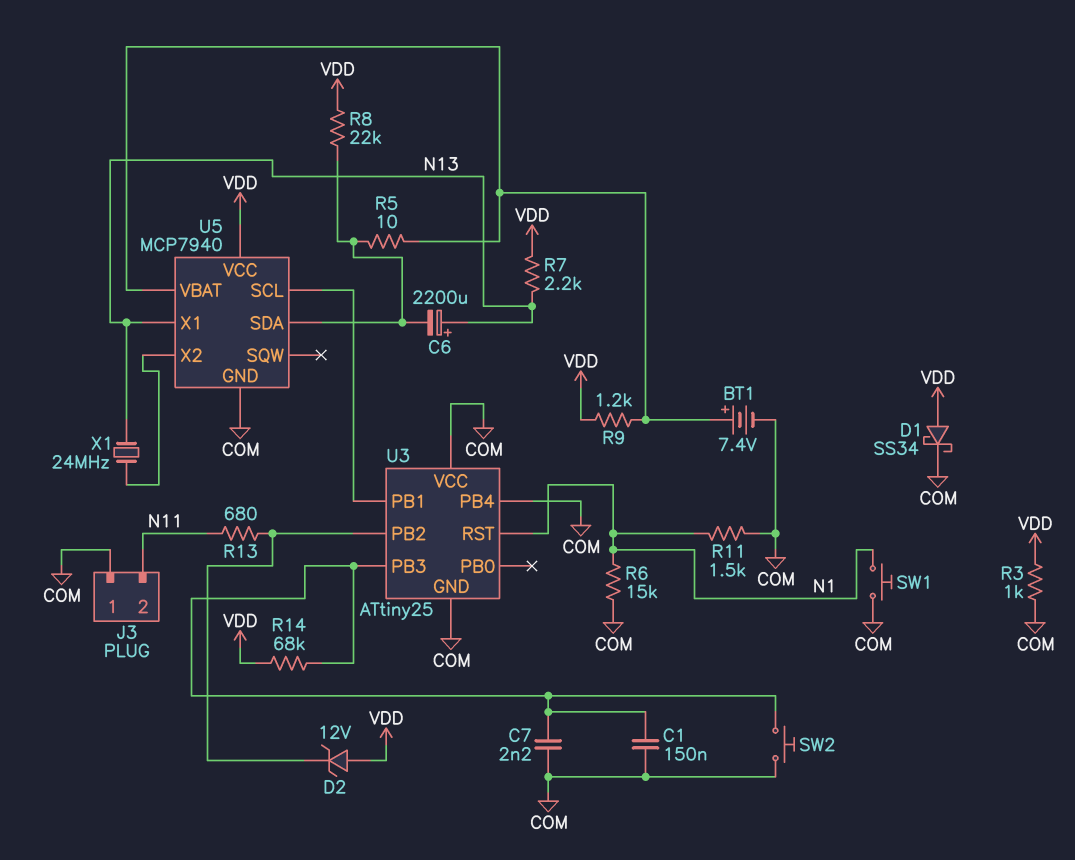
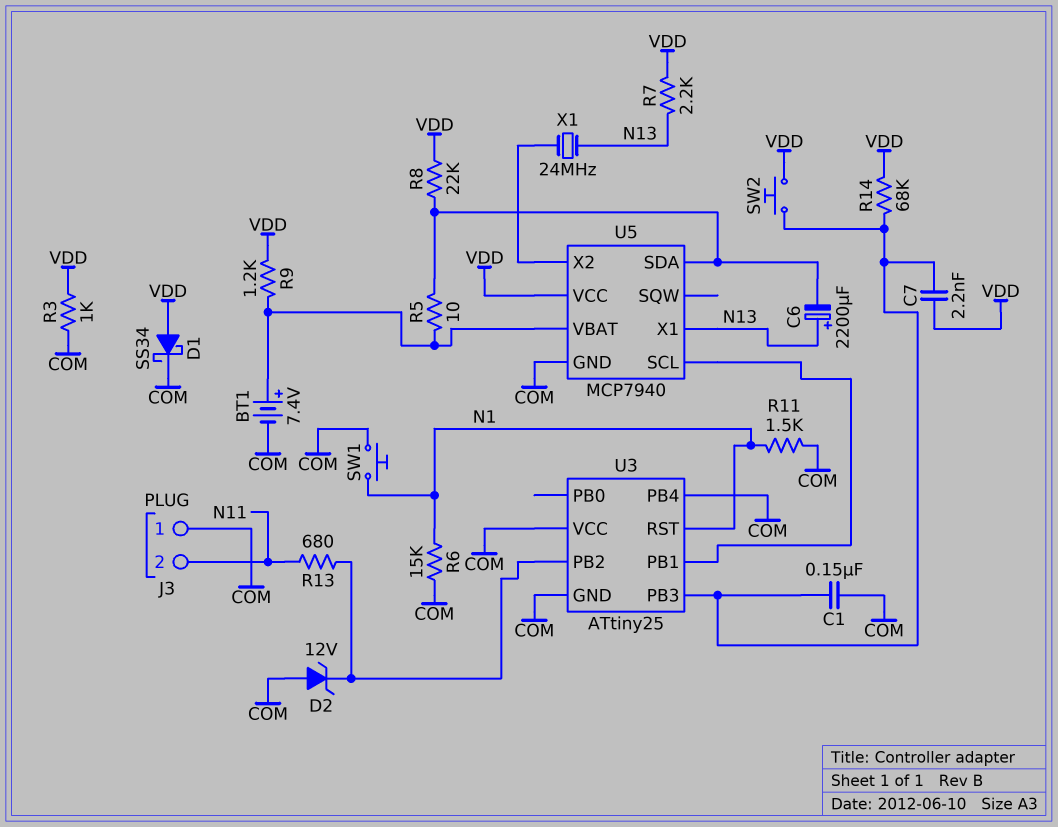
C7: 2.2nF (COM, U3/PB3) -> 2.2nF (U3/PB3, VDD)
D2: zener 12V (A VDD, K U3/PB2) -> zener 12V (A COM, K U3/PB2)
SW2: button (COM, U3/PB3) -> button (U3/PB3, VDD)

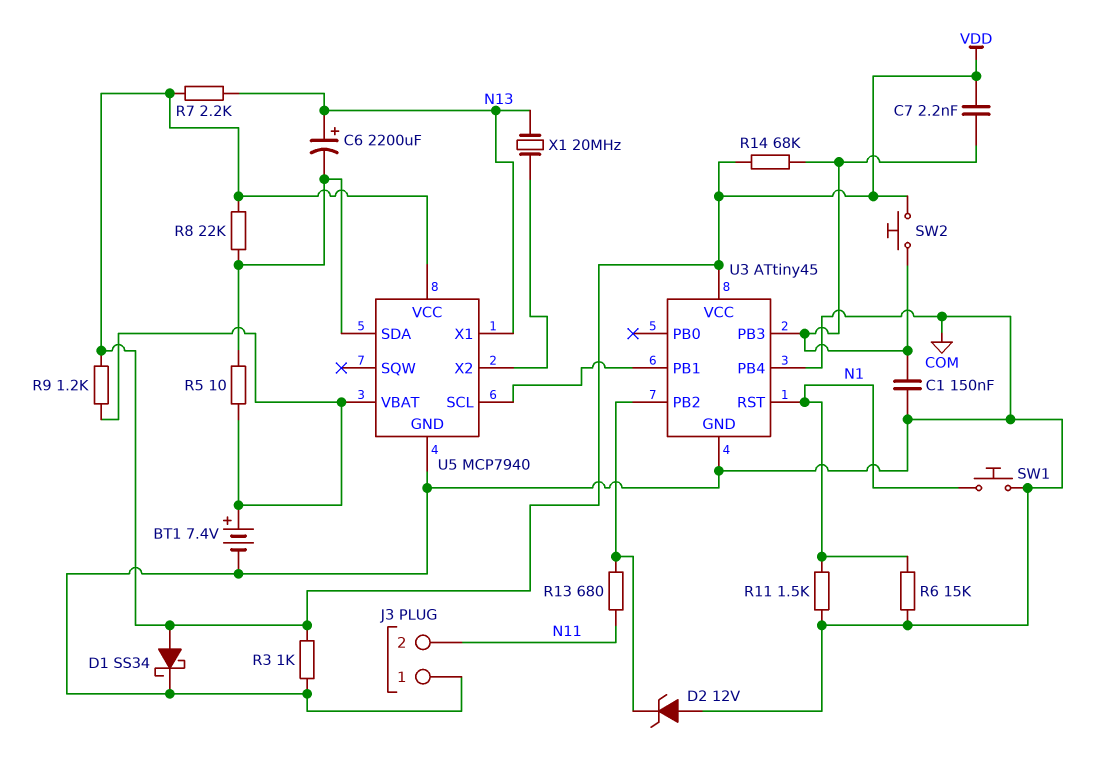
U3: ATtiny25 -> ATtiny45
U3 pin VCC: COM -> VDD
X1: 24MHz (N13, U5/X2) -> 20MHz (N13, U5/X2)

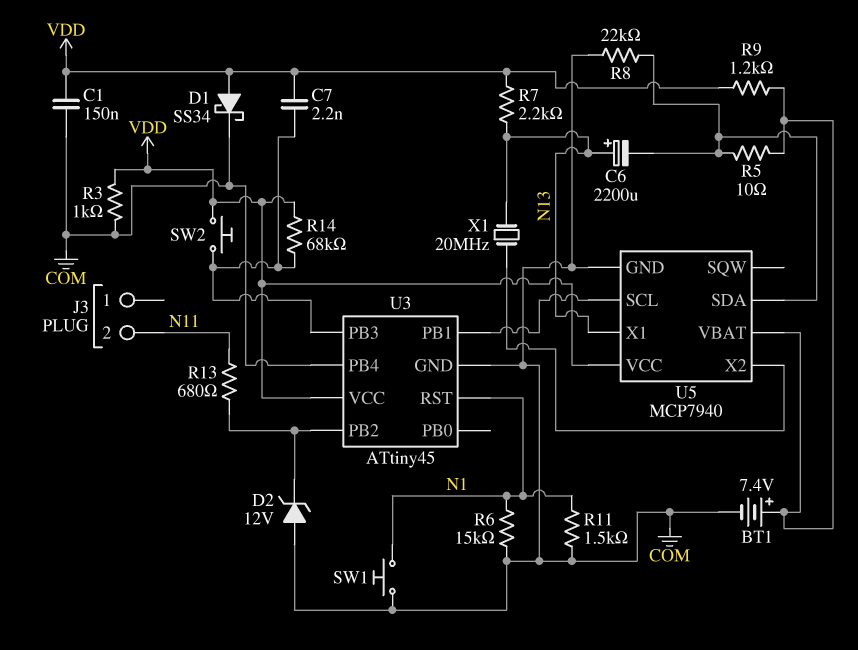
C1: 150nF (COM, U3/PB3) -> 150nF (COM, VDD)
J3 pin 1: COM -> none
R8: 22k (U5/SDA, VDD) -> 22k (COM, U5/SDA)

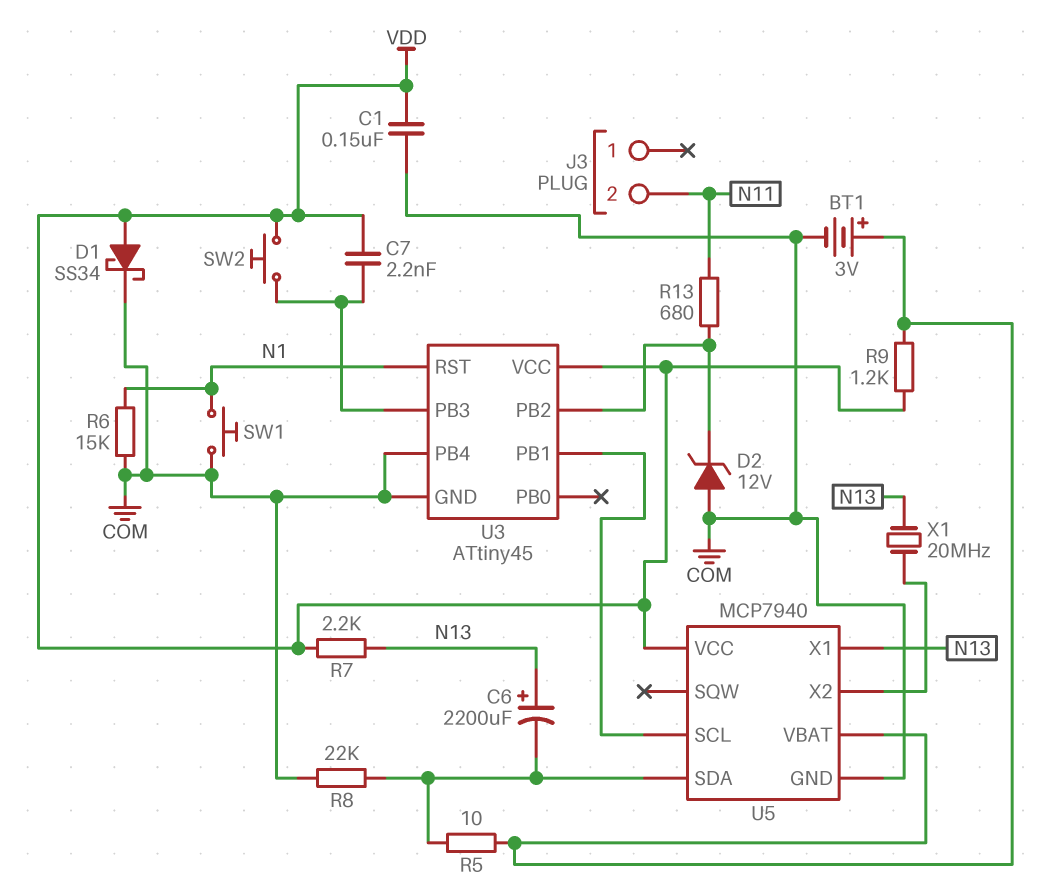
BT1: 7.4V (plus U5/VBAT, minus COM) -> 3V (plus U5/VBAT, minus COM)
R3: 1k (COM, VDD) -> none
R11: 1.5k (COM, N1) -> none
R14: 68k (U3/PB3, VDD) -> none

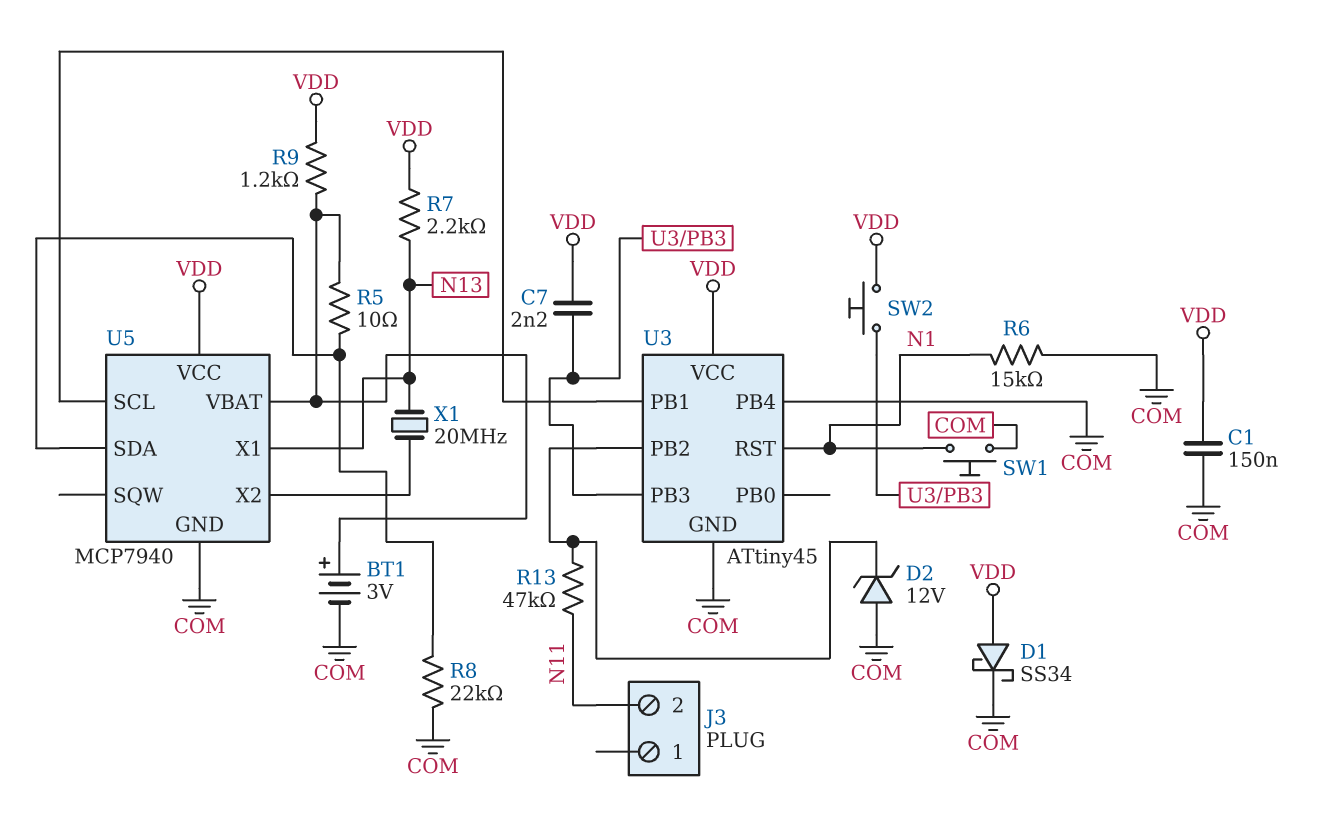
C6: 2200uF (plus N13, minus U5/SDA) -> none
R13: 680 (N11, U3/PB2) -> 47k (N11, U3/PB2)

